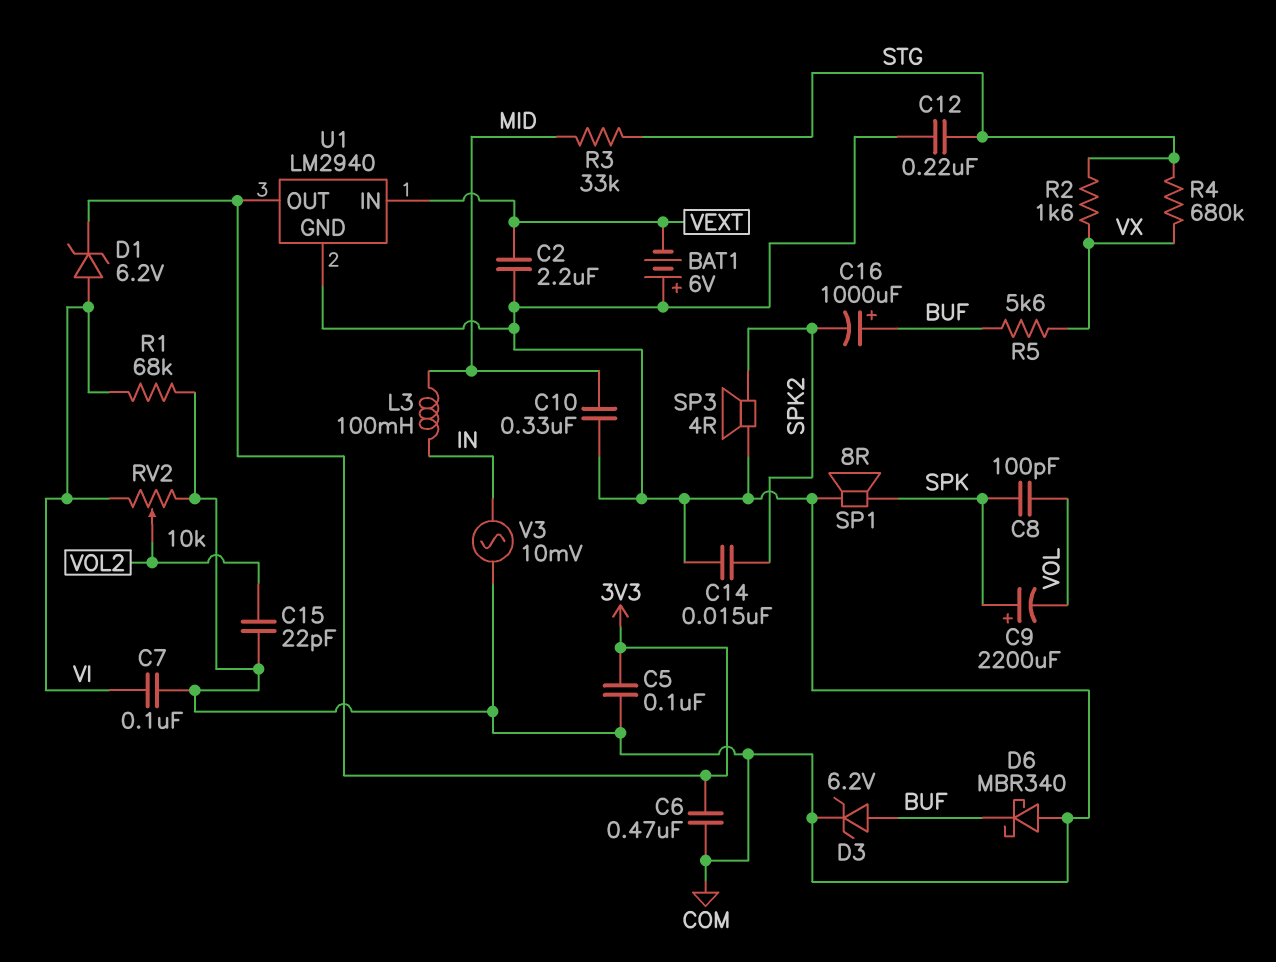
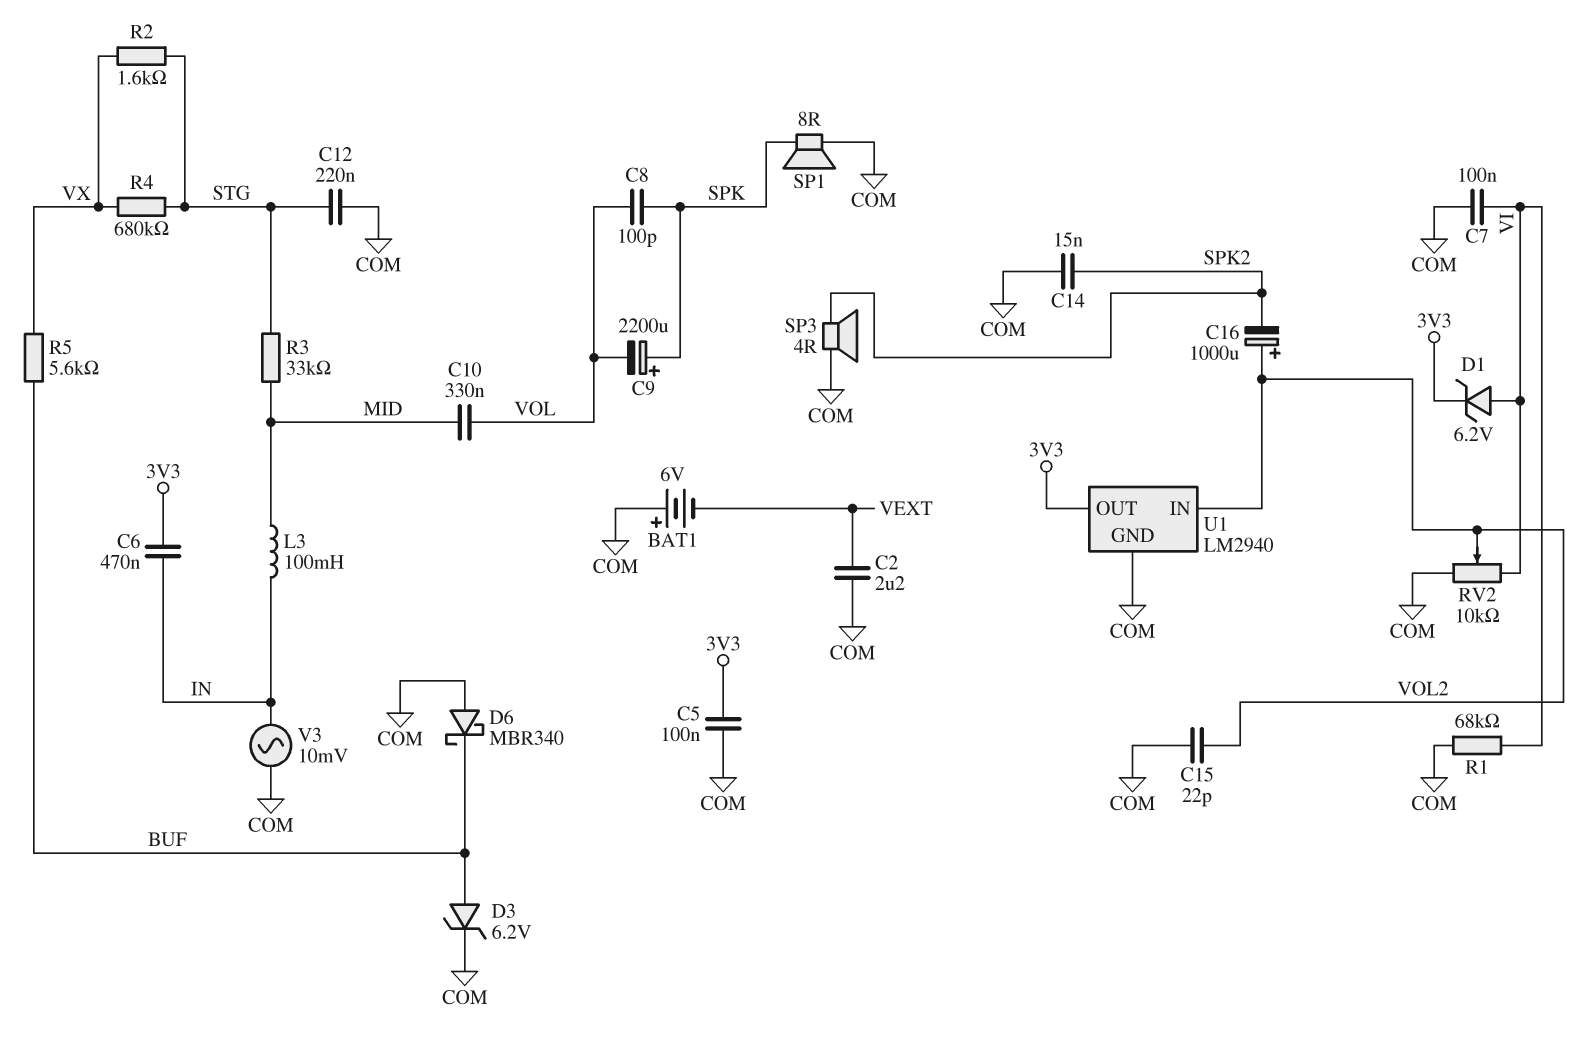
C6: 470nF (3V3, COM) -> 470nF (3V3, IN)
C10: 330nF (COM, MID) -> 330nF (MID, VOL)
C16: 1000uF (plus BUF, minus SPK2) -> 1000uF (plus VOL2, minus SPK2)
U1 pin IN: VEXT -> VOL2

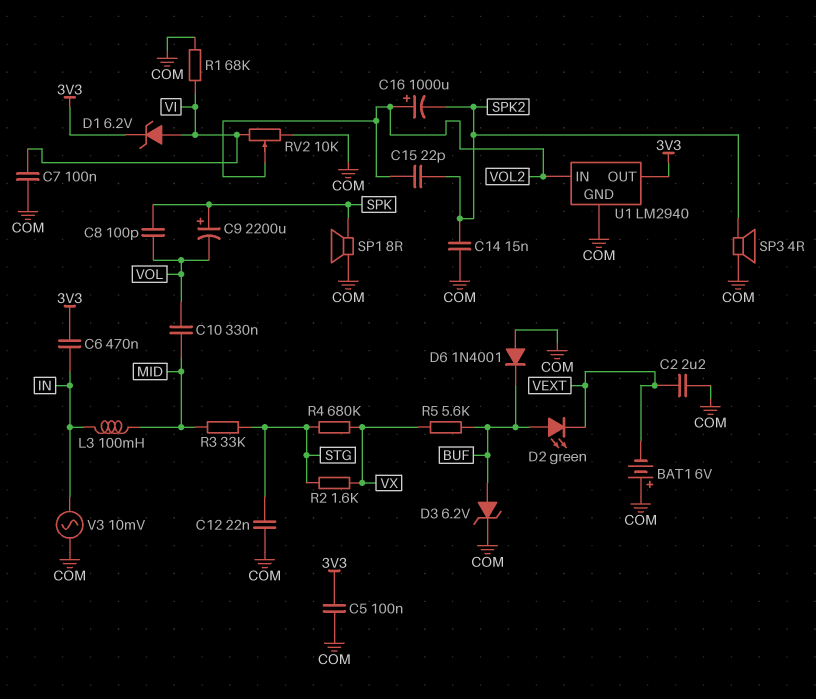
C12: 220nF (COM, STG) -> 22nF (COM, STG)
C15: 22pF (COM, VOL2) -> 22pF (SPK2, VOL2)
D2: none -> LED green (A BUF, K VEXT)
D6: schottky MBR340 (A COM, K BUF) -> diode 1N4001 (A COM, K BUF)

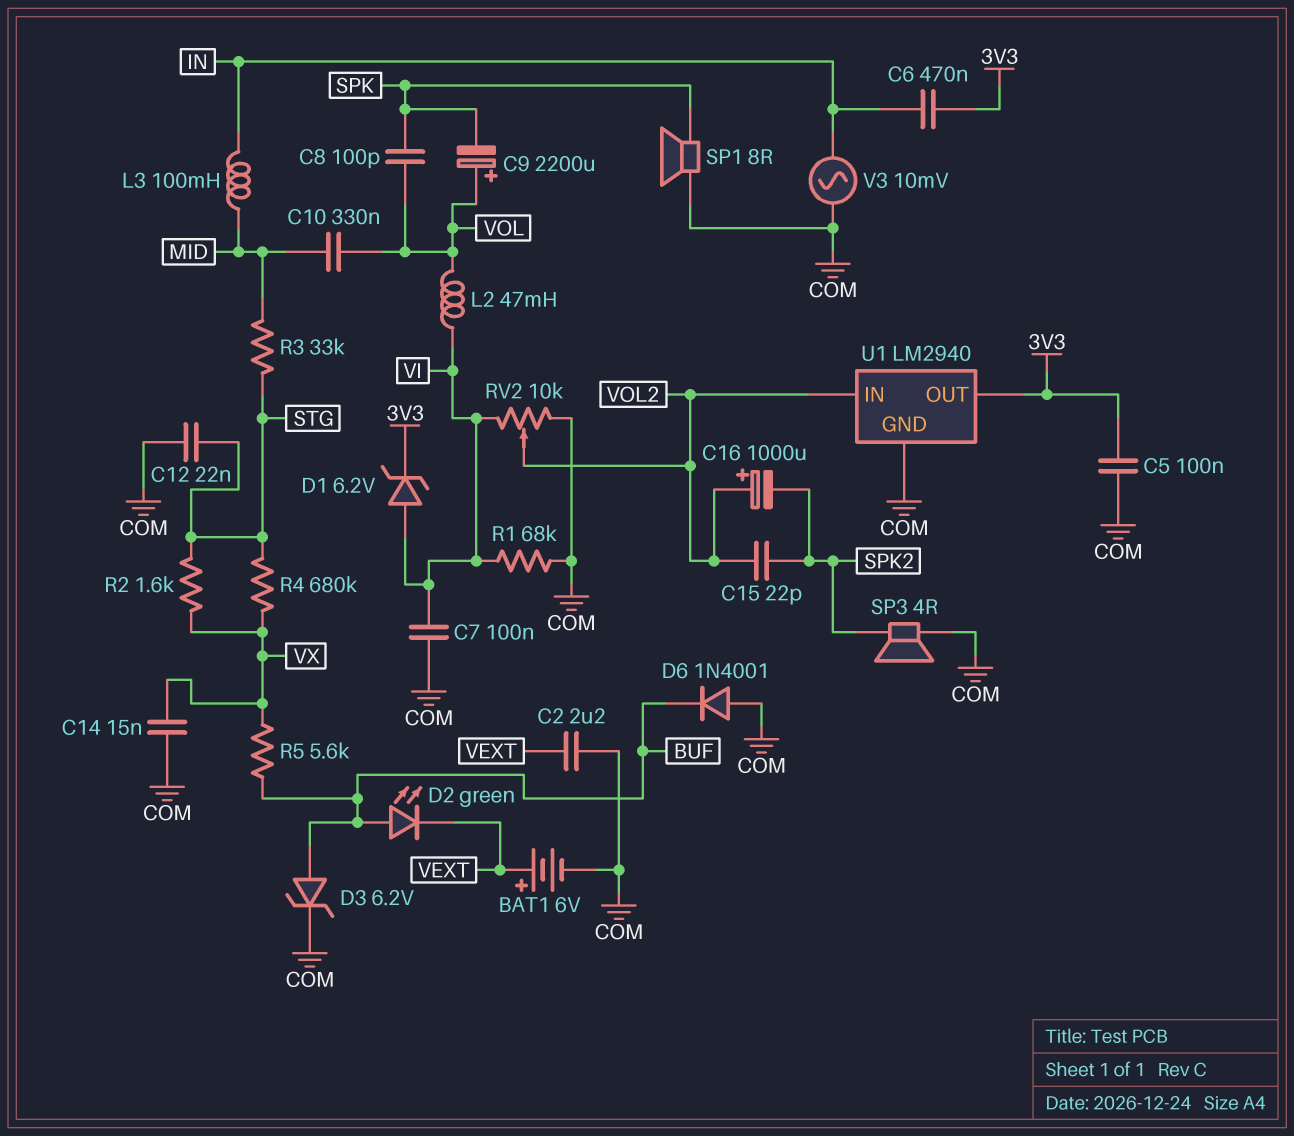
BAT1: 6V (plus COM, minus VEXT) -> 6V (plus VEXT, minus COM)
C9: 2200uF (plus SPK, minus VOL) -> 2200uF (plus VOL, minus SPK)
C14: 15nF (COM, SPK2) -> 15nF (COM, VX)
L2: none -> 47mH (VI, VOL)

